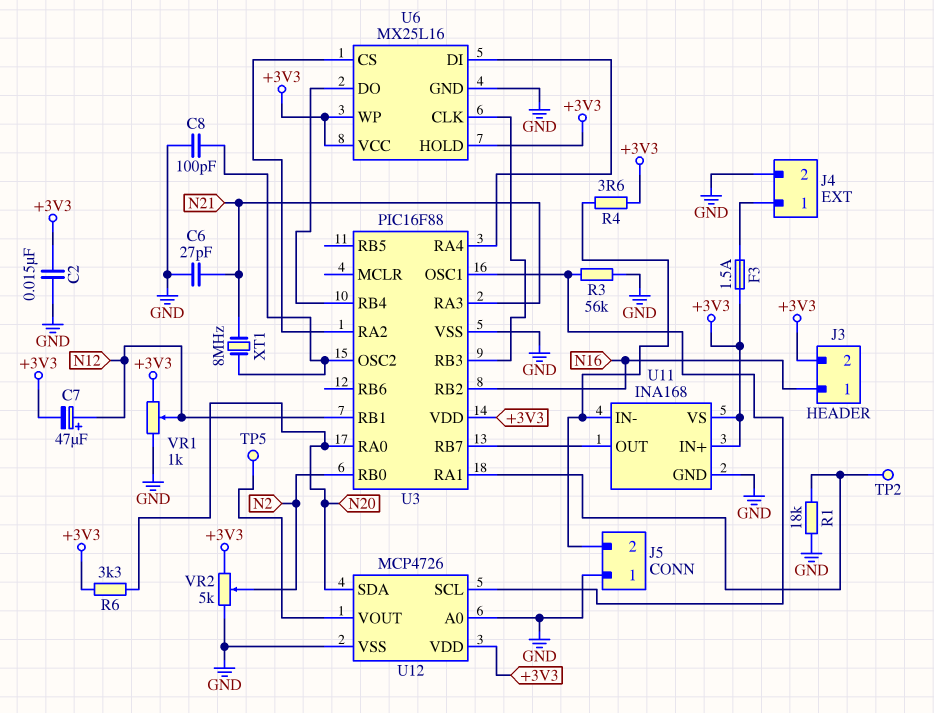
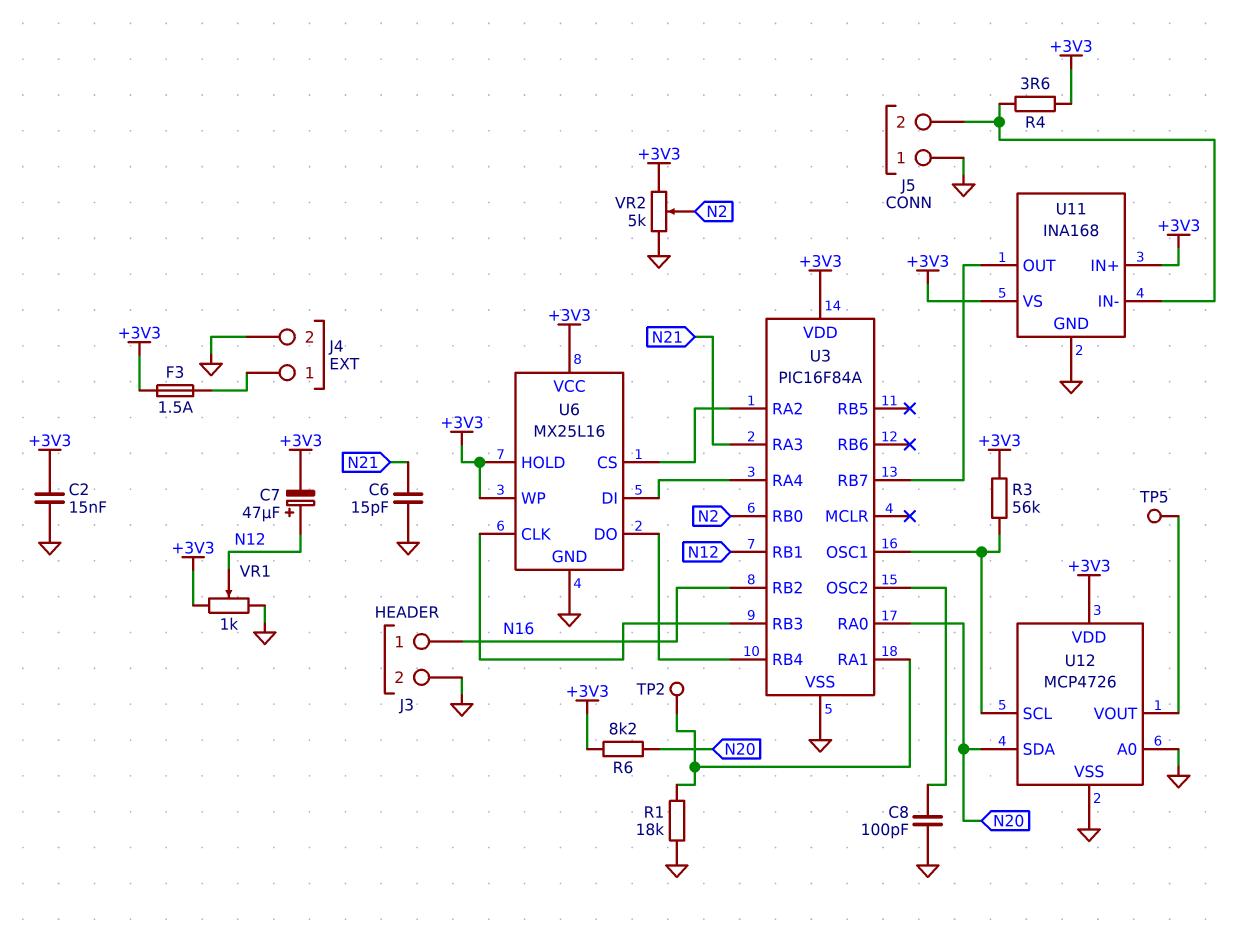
C6: 27pF (GND, N21) -> 15pF (GND, N21)
J3 pin 2: +3V3 -> GND
R3: 56k (GND, U3/OSC1) -> 56k (+3V3, U3/OSC1)
R6: 3.3k (+3V3, N20) -> 8.2k (+3V3, N20)
U3: PIC16F88 -> PIC16F84A
XT1: 8MHz (N21, U3/OSC2) -> none

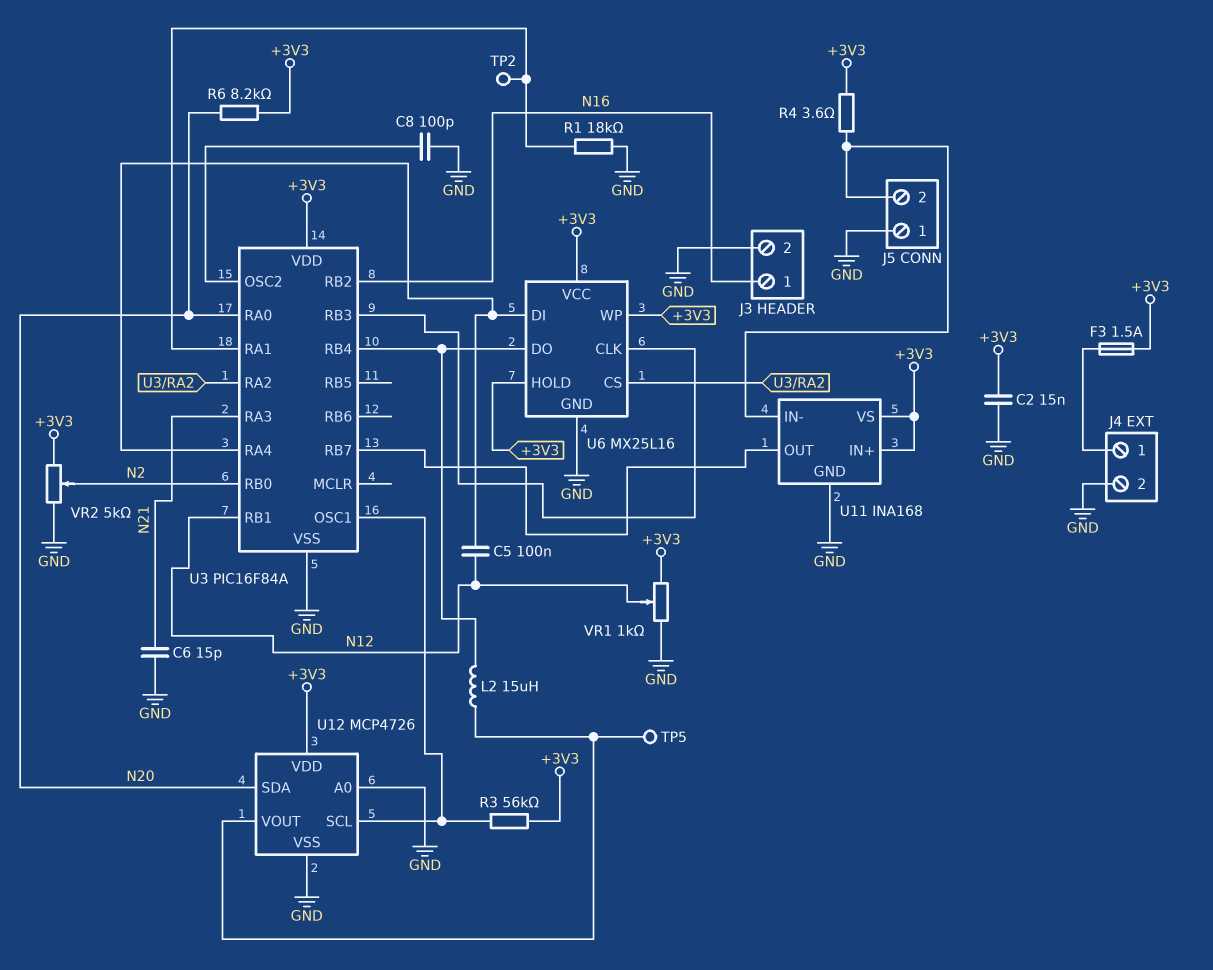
C5: none -> 100nF (N12, U3/RA4)
C7: 47uF (plus N12, minus +3V3) -> none
L2: none -> 15uH (U3/RB4, U12/VOUT)

